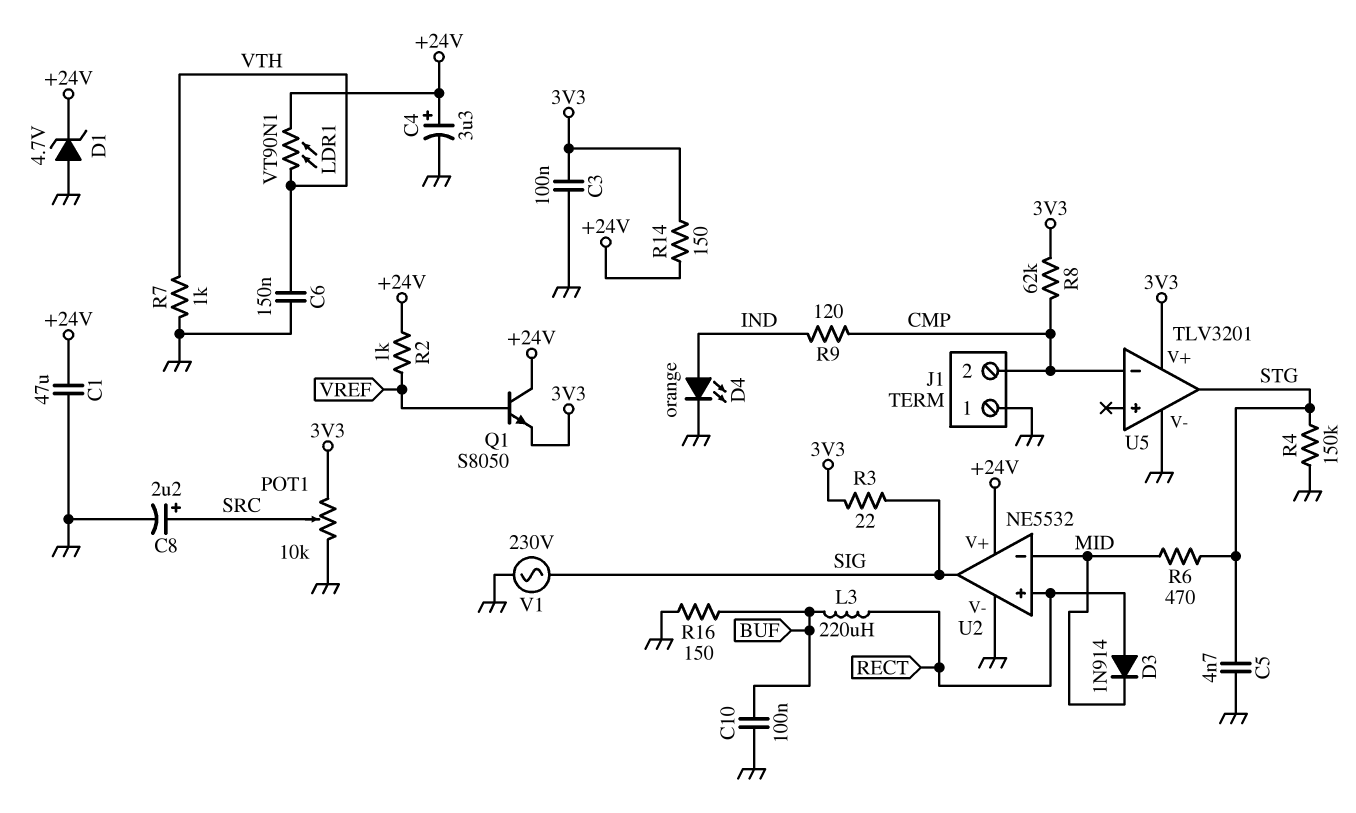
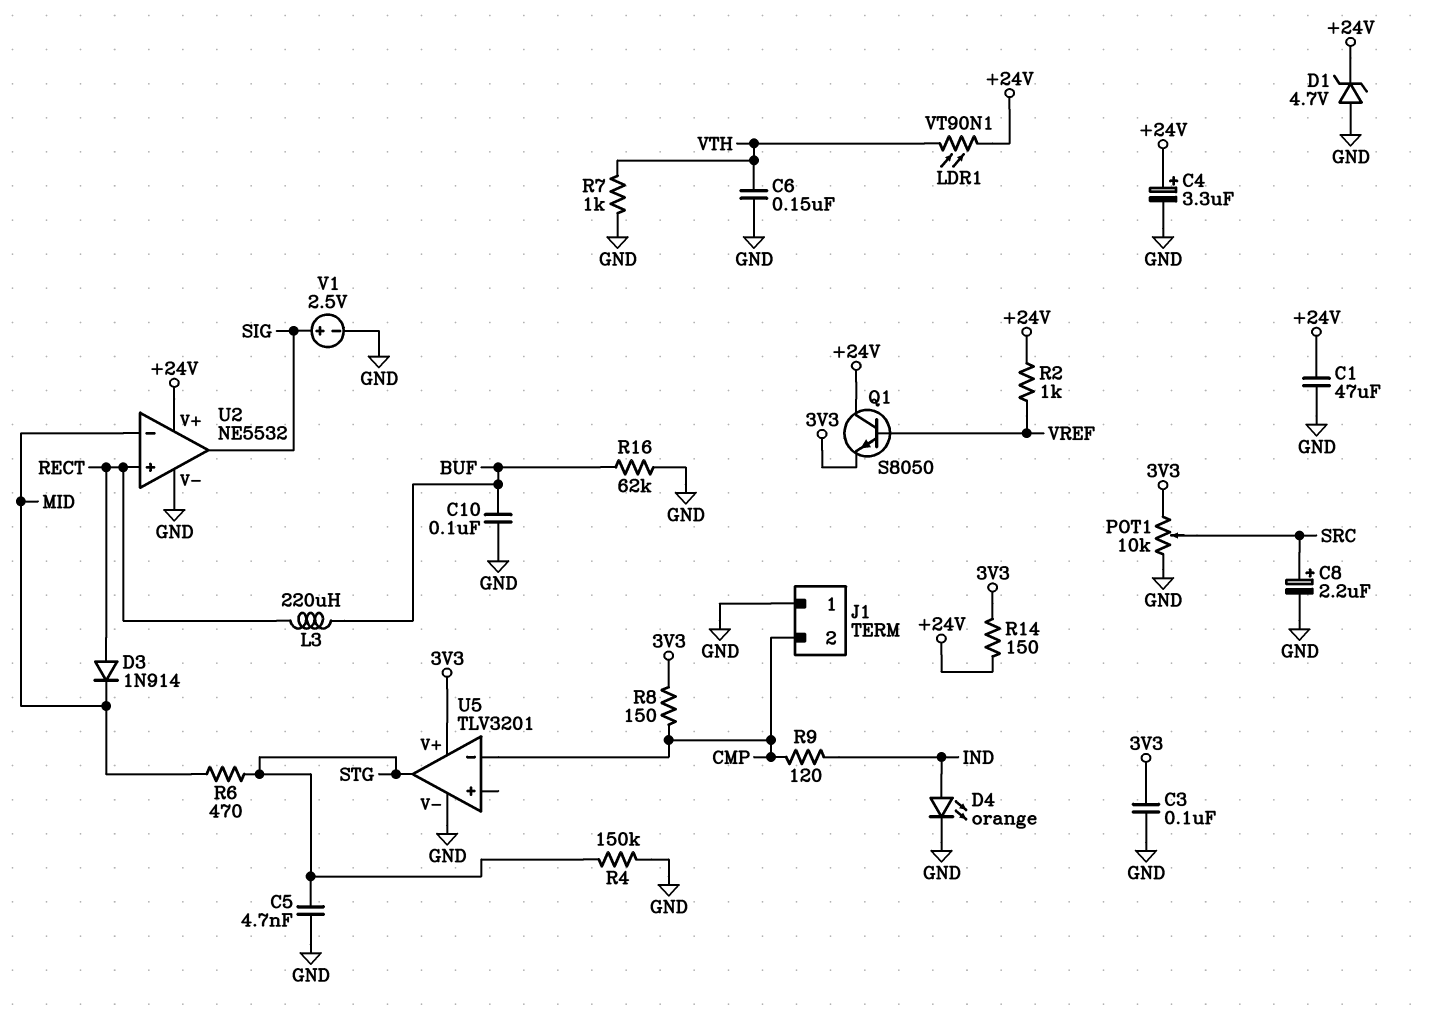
R3: 22 (3V3, SIG) -> none
R8: 62k (3V3, CMP) -> 150 (3V3, CMP)
R16: 150 (BUF, GND) -> 62k (BUF, GND)
V1: AC 230V (GND, SIG) -> 2.5V (plus SIG, minus GND)

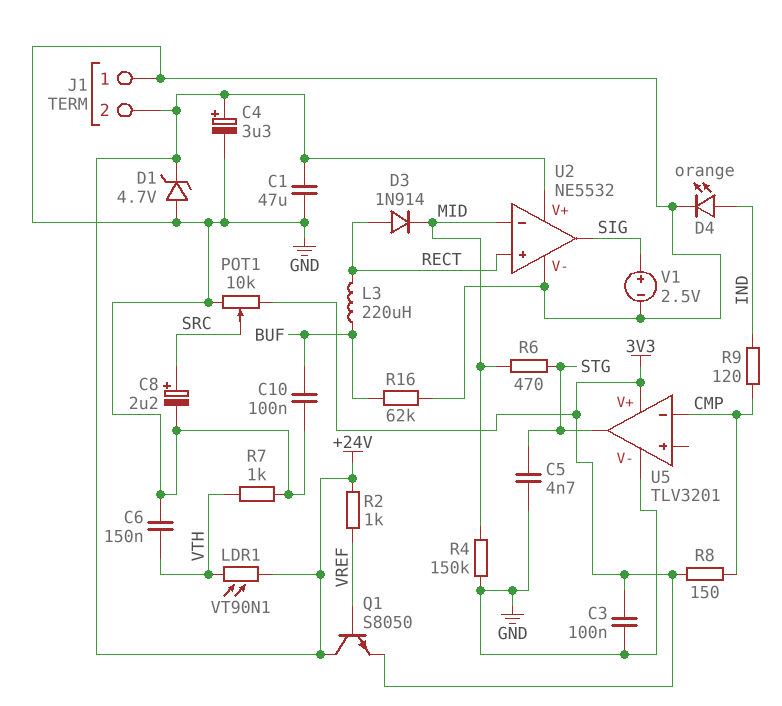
J1 pin 2: CMP -> +24V
R4: 150k (GND, STG) -> 150k (GND, MID)
R14: 150 (+24V, 3V3) -> none

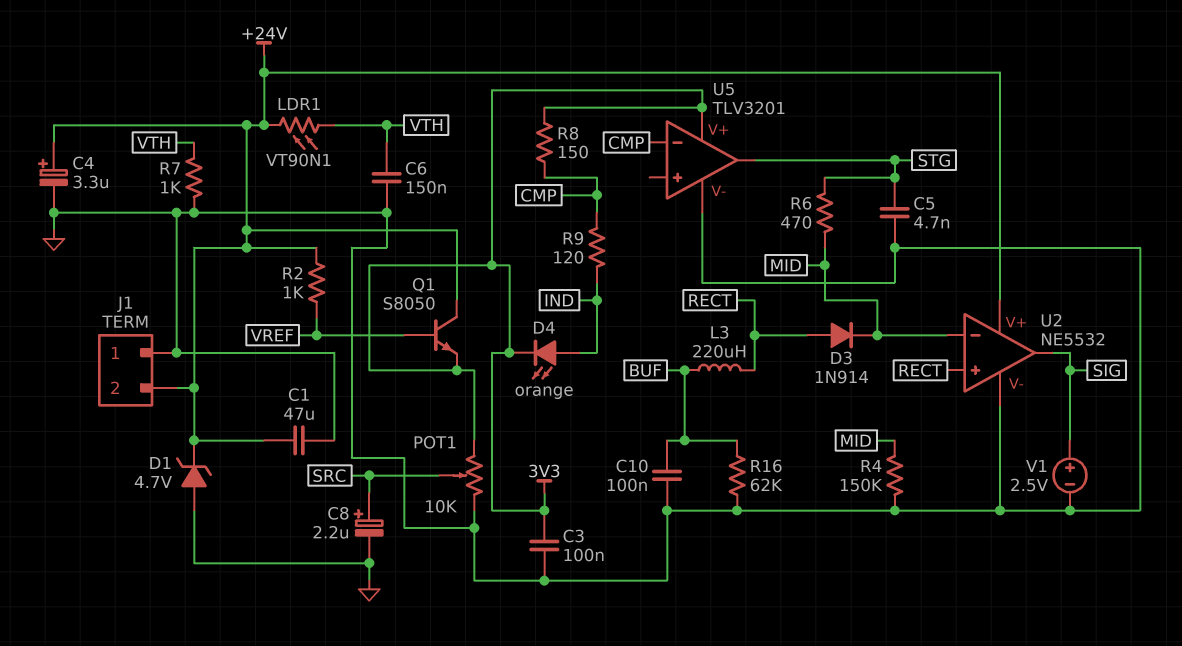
D4: LED orange (A IND, K GND) -> LED orange (A IND, K 3V3)

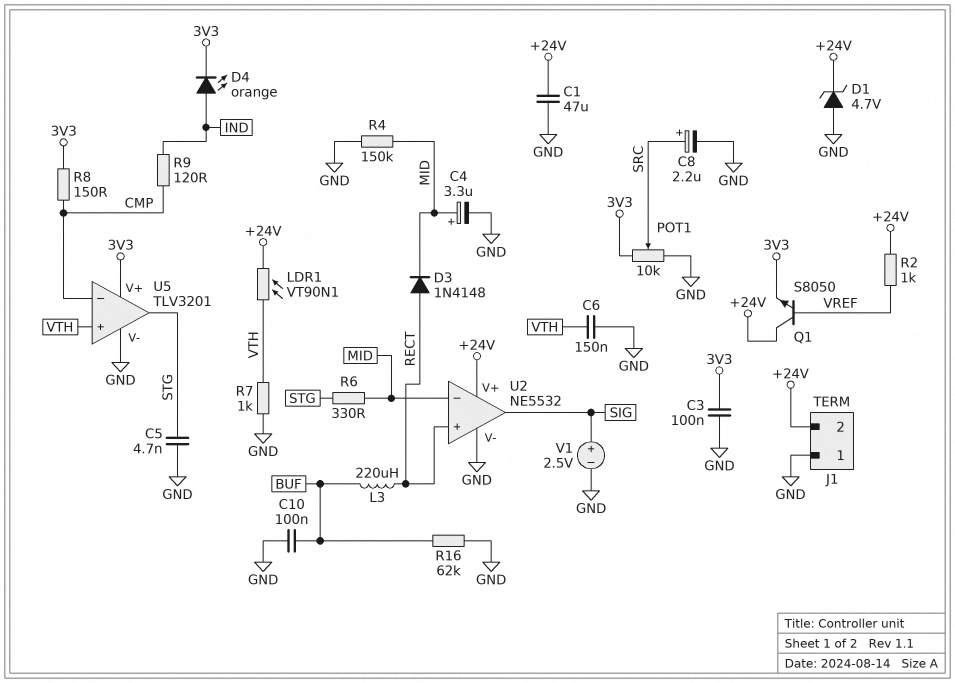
C4: 3.3uF (plus +24V, minus GND) -> 3.3uF (plus MID, minus GND)
D3: diode 1N914 (A RECT, K MID) -> diode 1N4148 (A RECT, K MID)
R6: 470 (MID, STG) -> 330 (MID, STG)
U5 pin in+: none -> VTH

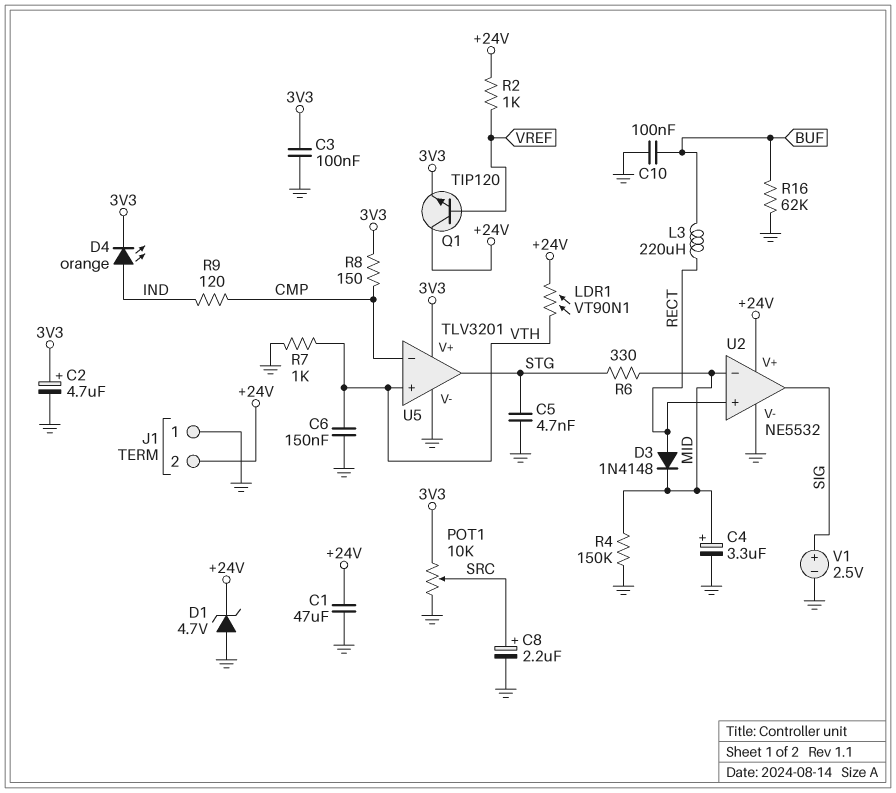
C2: none -> 4.7uF (plus 3V3, minus GND)
Q1: NPN S8050 (B VREF, C +24V, E 3V3) -> NPN TIP120 (B VREF, C +24V, E 3V3)

